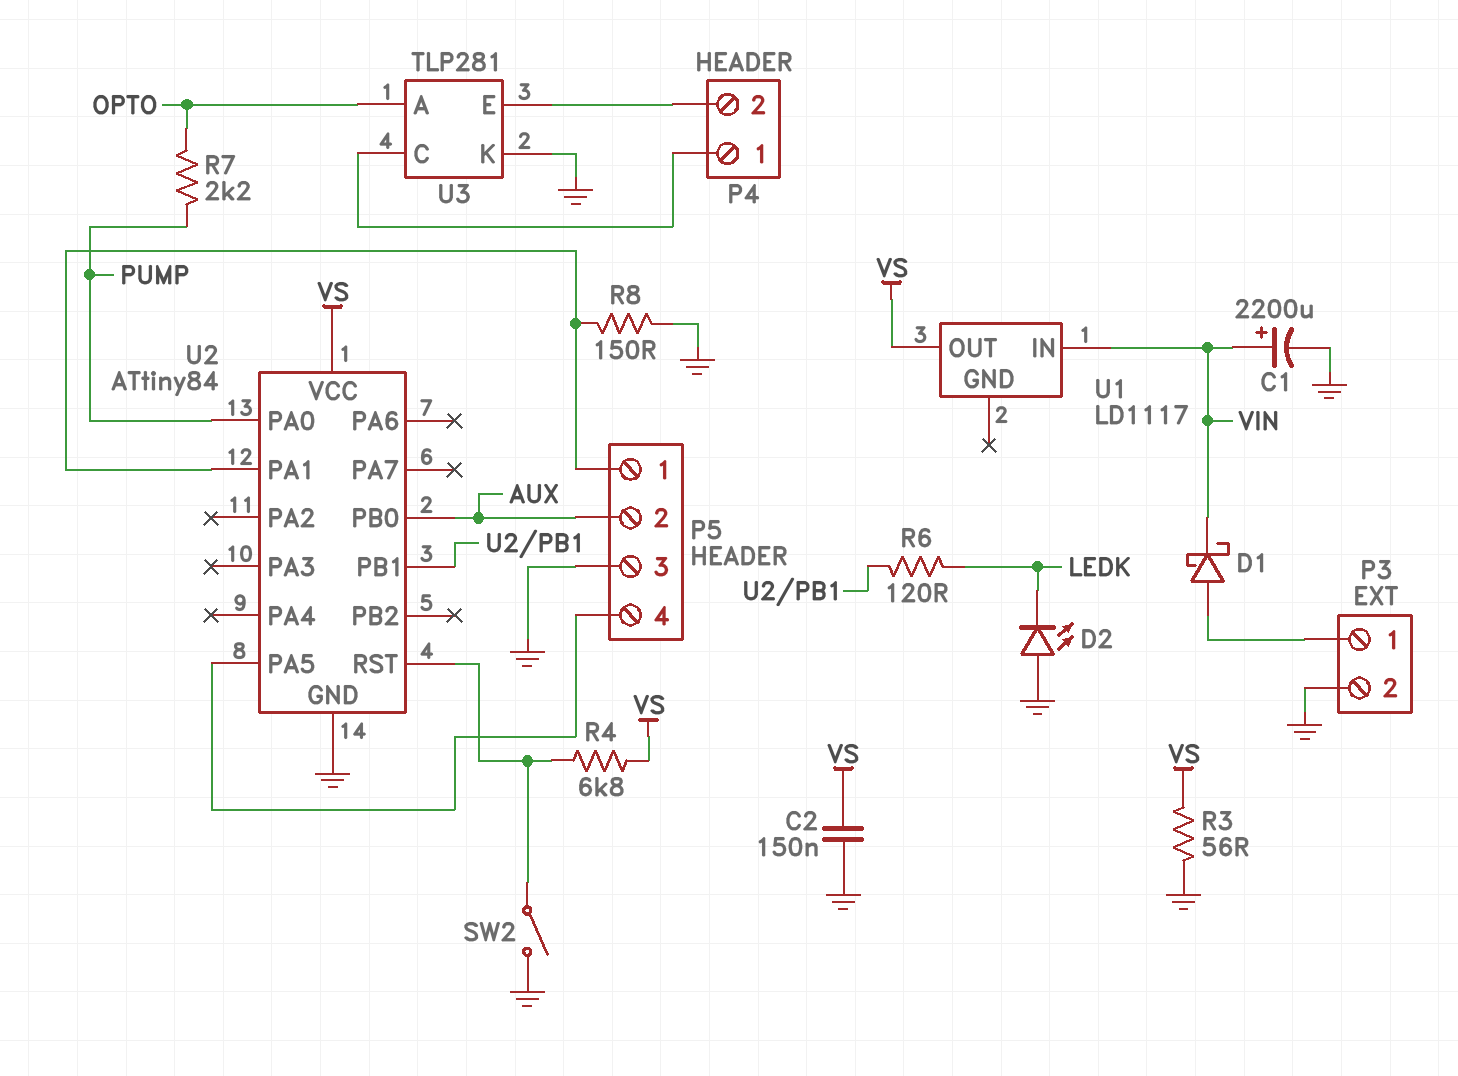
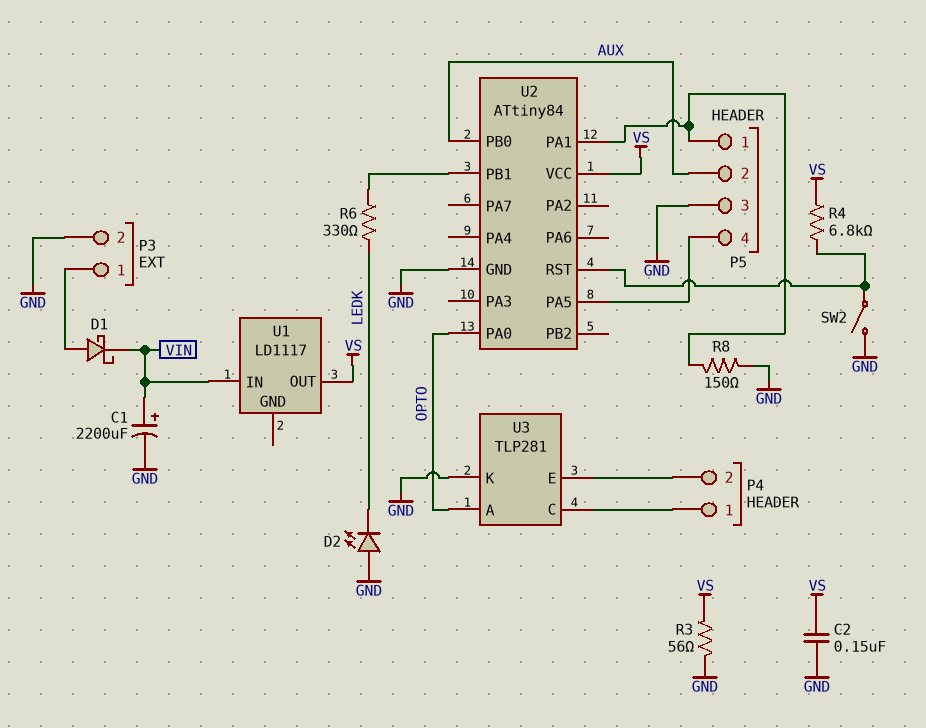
R6: 120 (LEDK, U2/PB1) -> 330 (LEDK, U2/PB1)
R7: 2.2k (OPTO, PUMP) -> none
U2 pin PA0: PUMP -> OPTO

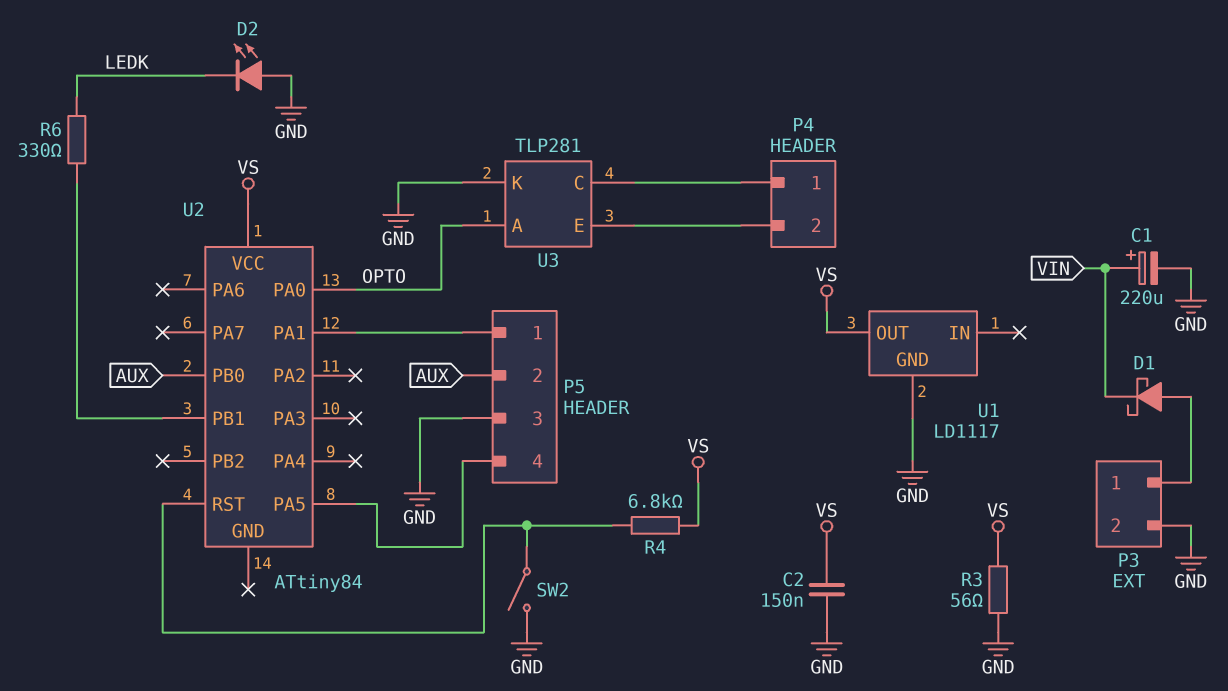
C1: 2200uF (plus VIN, minus GND) -> 220uF (plus VIN, minus GND)
R8: 150 (GND, P5/1) -> none
U1 pin GND: none -> GND
U1 pin IN: VIN -> none
U2 pin GND: GND -> none

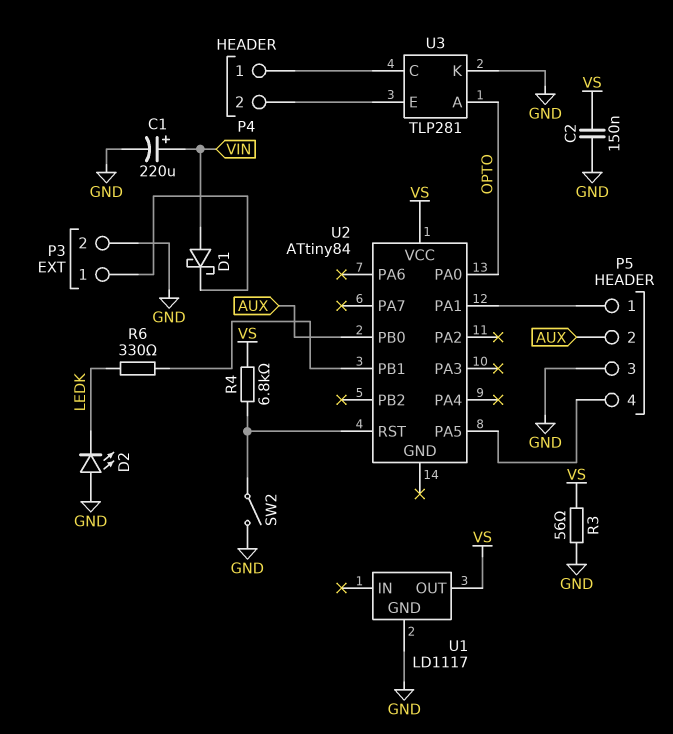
D1: schottky (A P3/1, K VIN) -> schottky (A VIN, K P3/1)

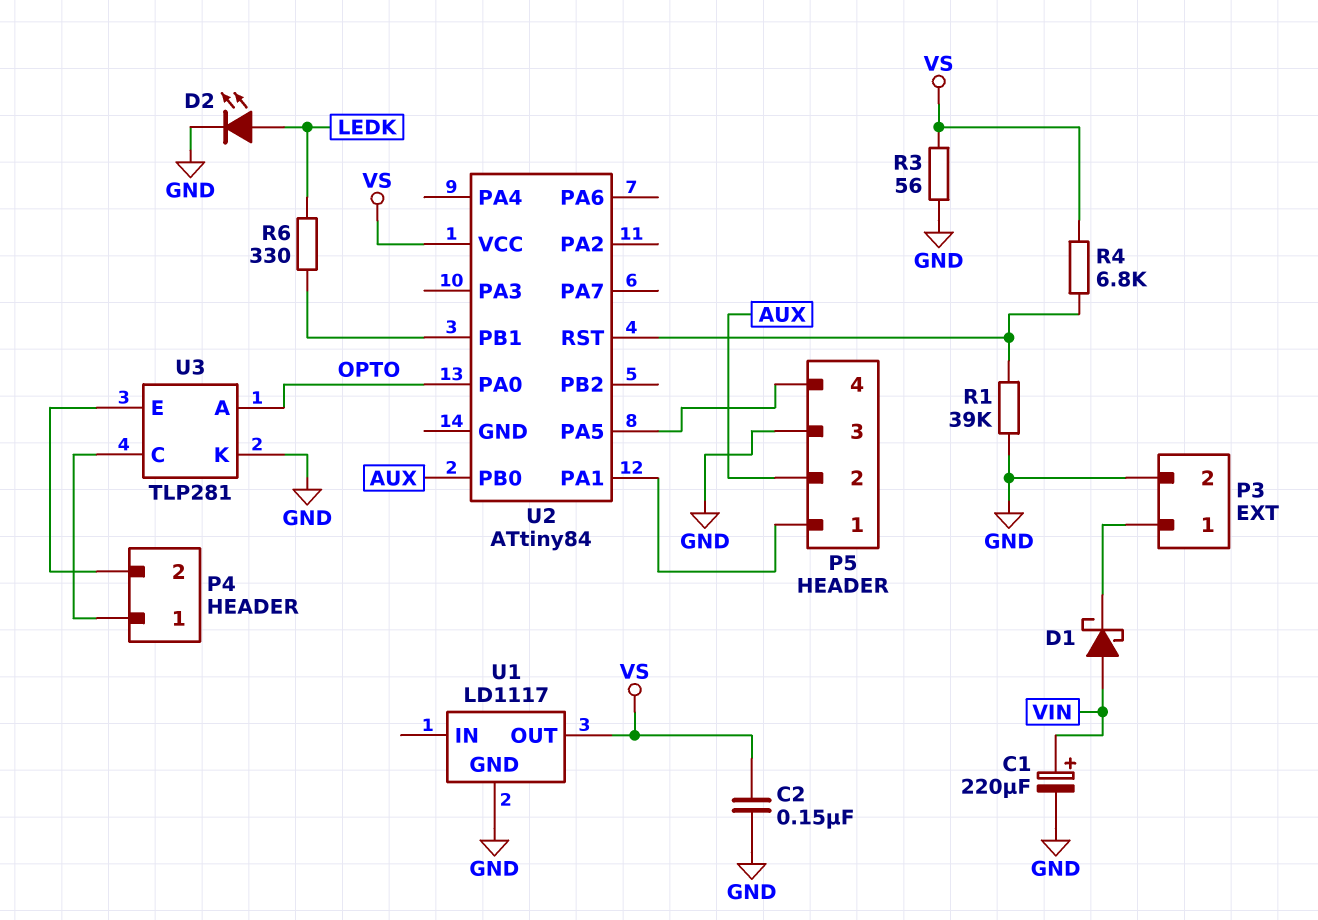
D2: LED (A GND, K LEDK) -> LED (A LEDK, K GND)
R1: none -> 39k (GND, U2/RST)
SW2: switch (GND, U2/RST) -> none

